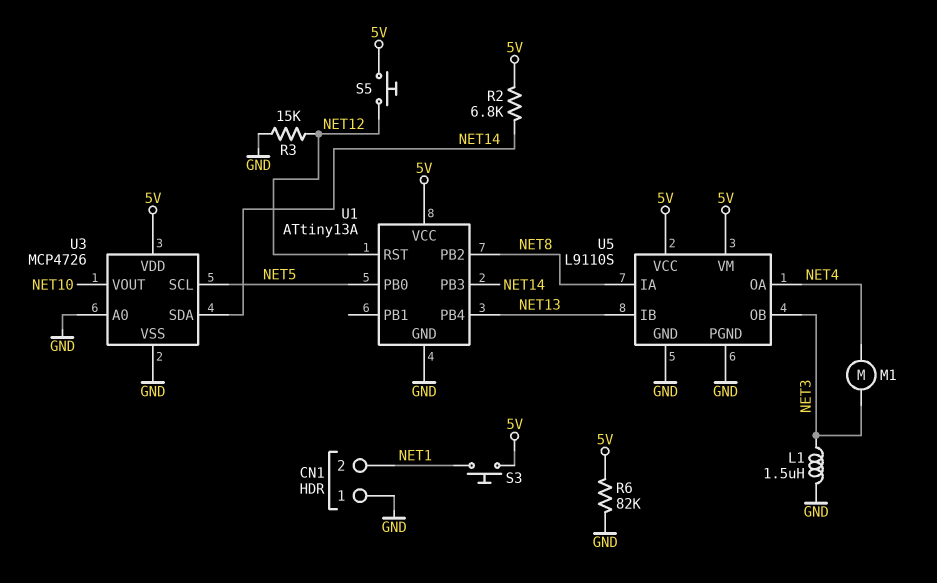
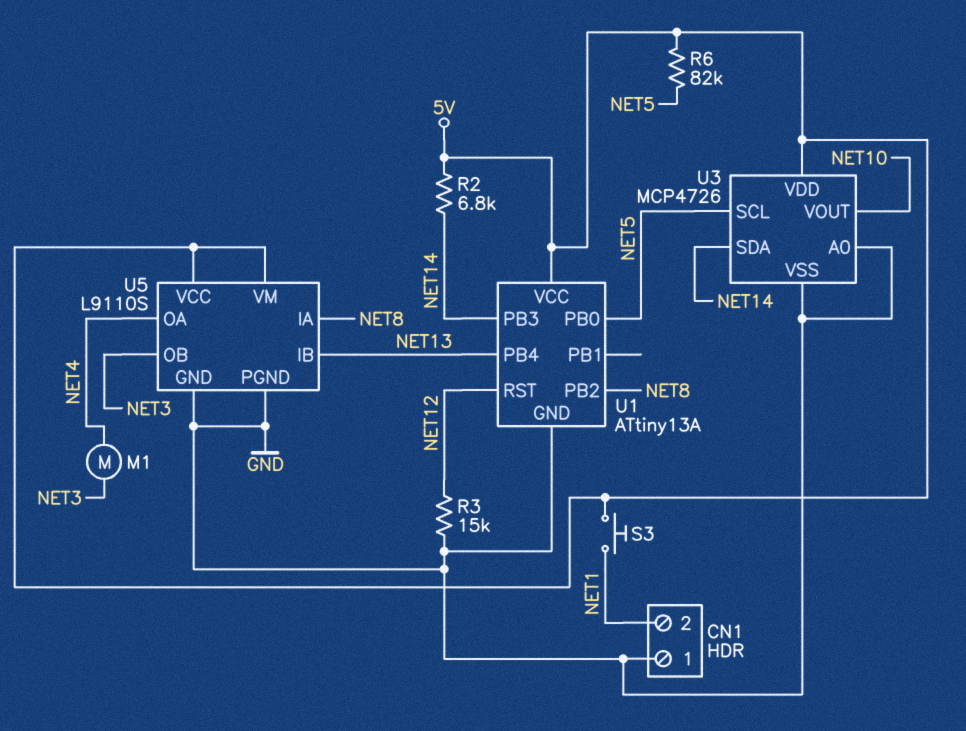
L1: 1.5uH (GND, NET3) -> none
R6: 82k (5V, GND) -> 82k (5V, NET5)
S5: button (5V, NET12) -> none

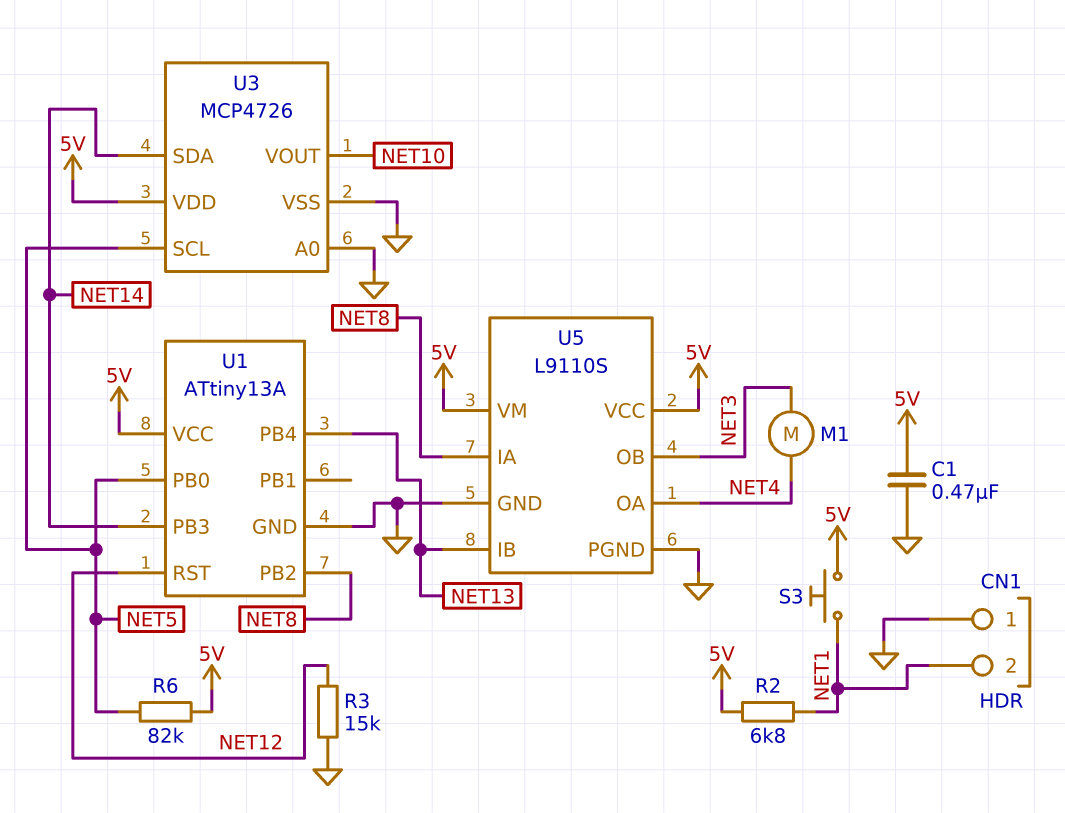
C1: none -> 470nF (5V, GND)
R2: 6.8k (5V, NET14) -> 6.8k (5V, NET1)

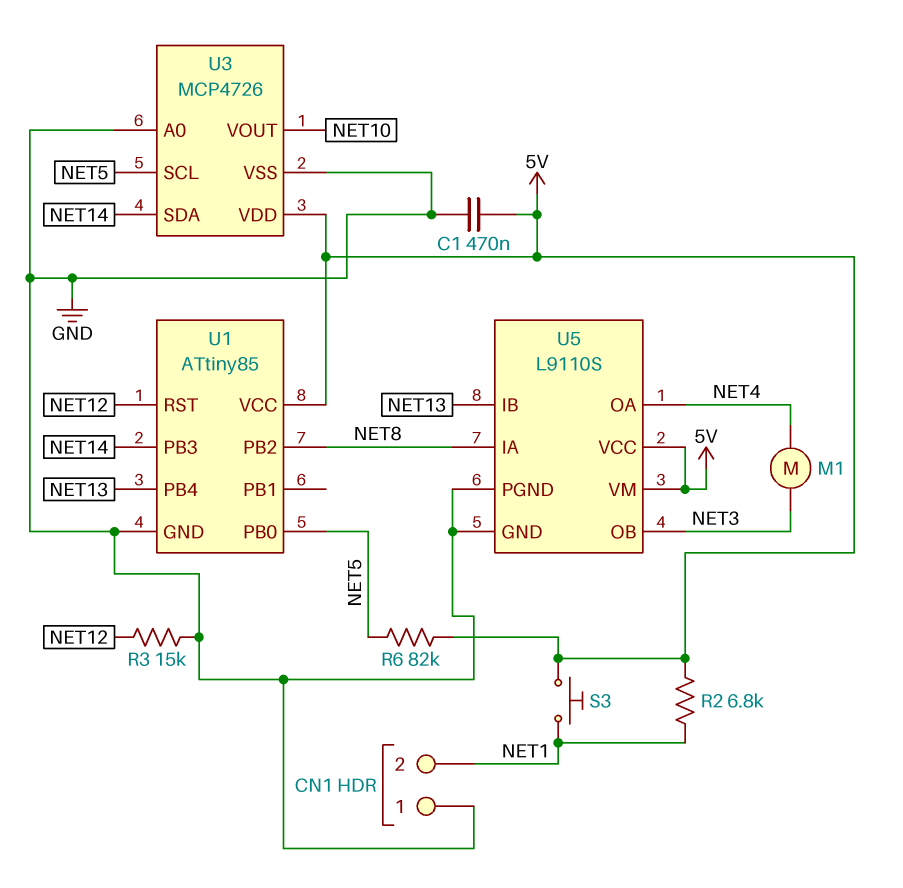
U1: ATtiny13A -> ATtiny85

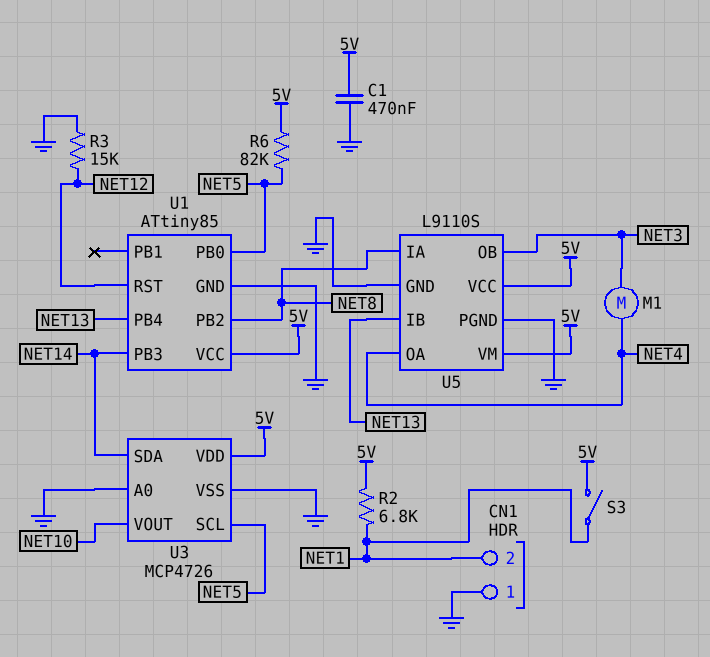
S3: button (5V, NET1) -> switch (5V, NET1)

